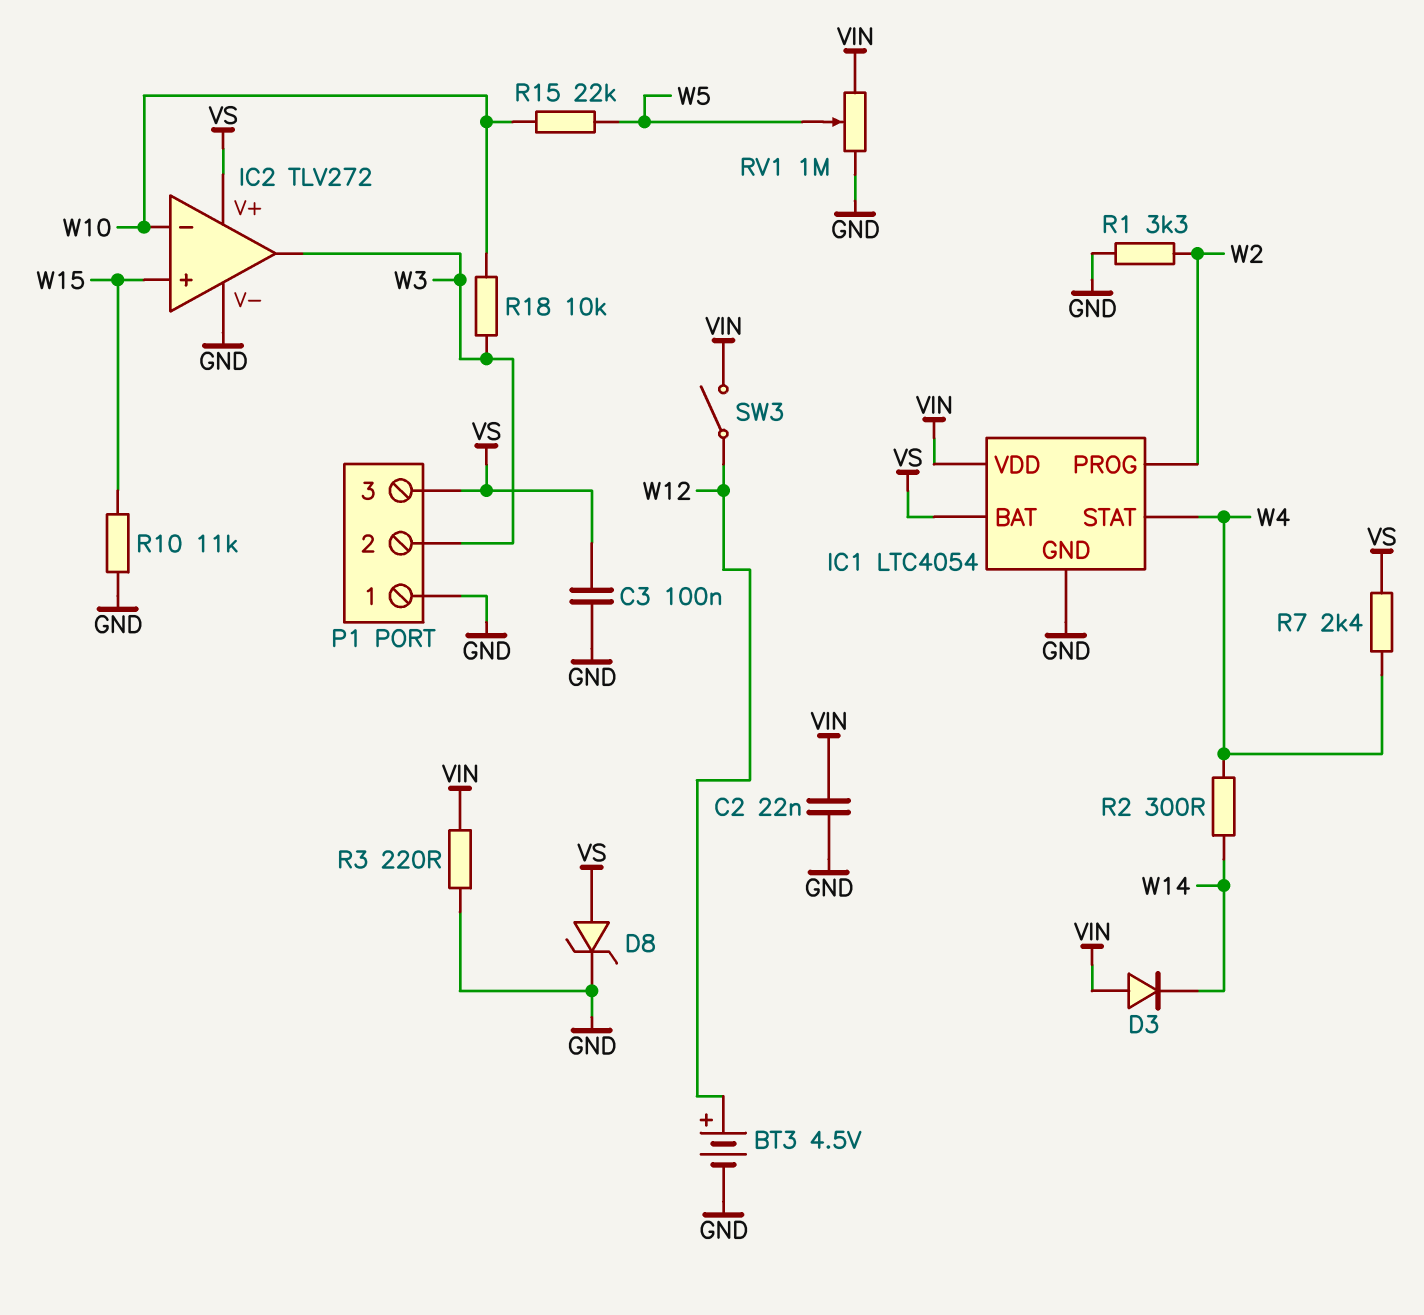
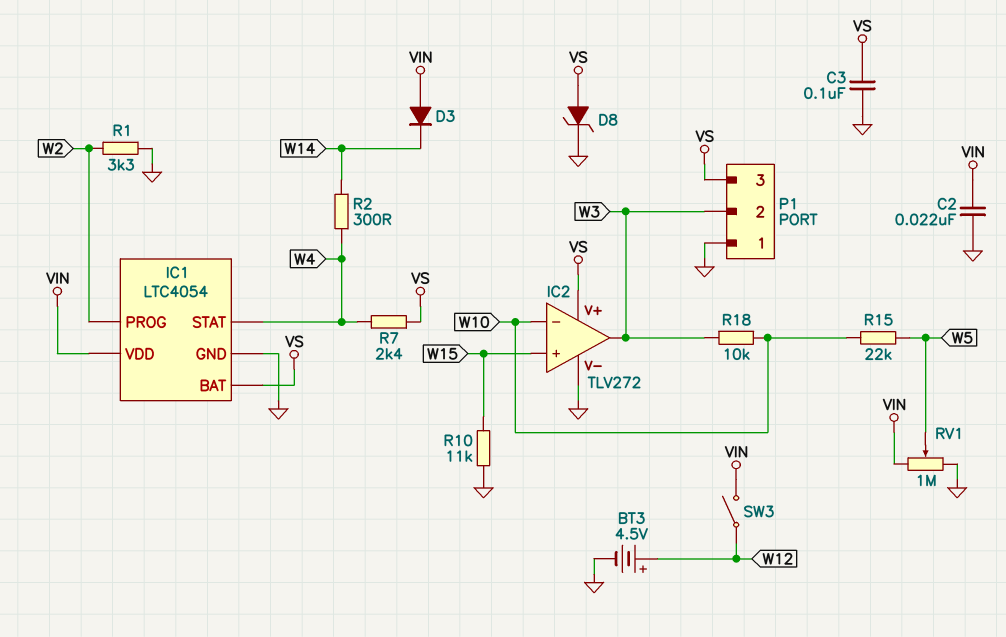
R3: 220 (GND, VIN) -> none

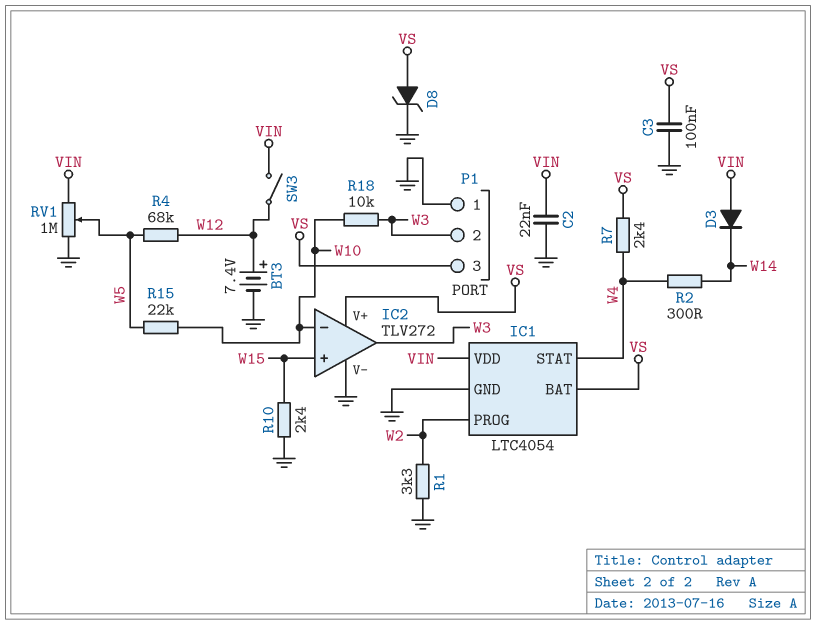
BT3: 4.5V (plus W12, minus GND) -> 7.4V (plus W12, minus GND)
R4: none -> 68k (W5, W12)
R10: 11k (GND, W15) -> 2.4k (GND, W15)

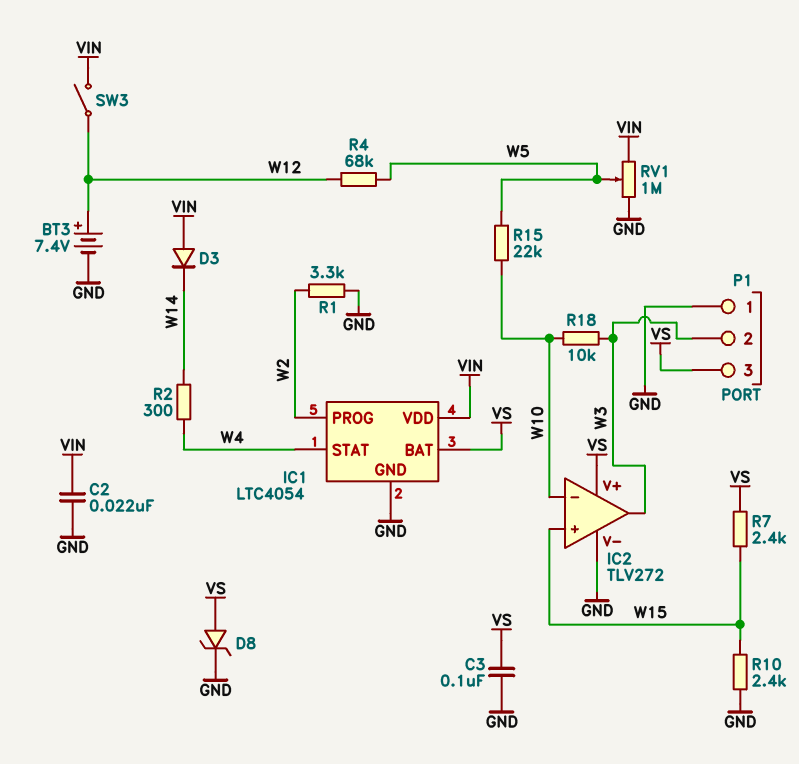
R7: 2.4k (VS, W4) -> 2.4k (VS, W15)

